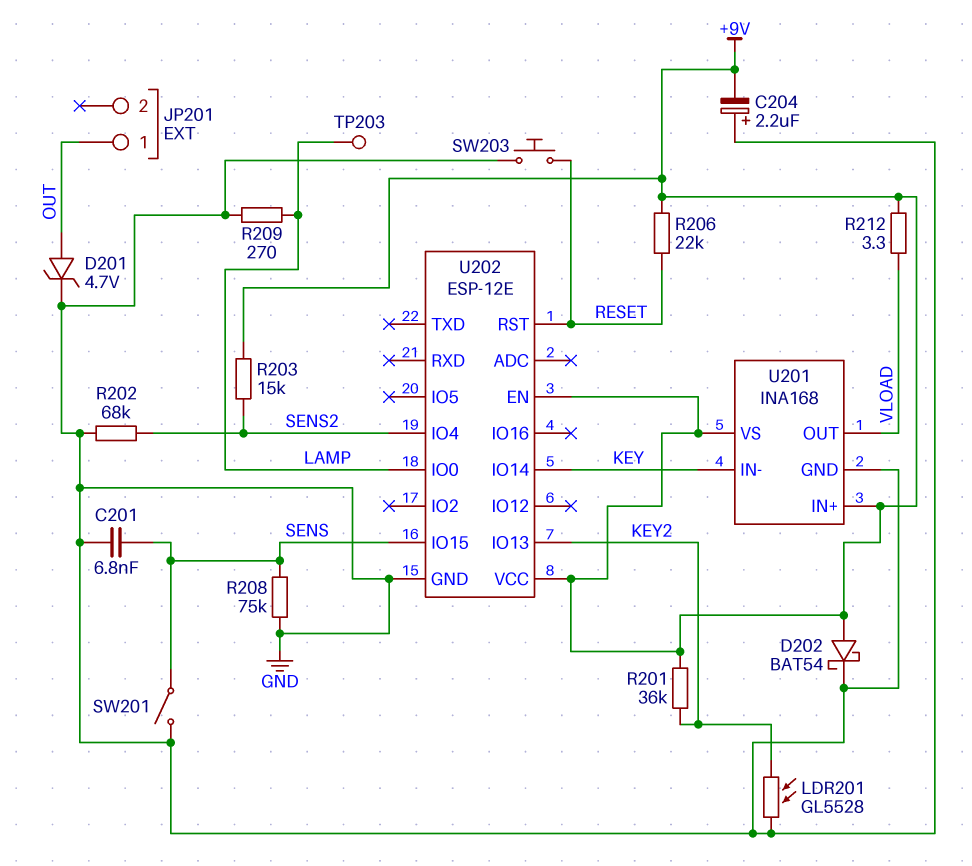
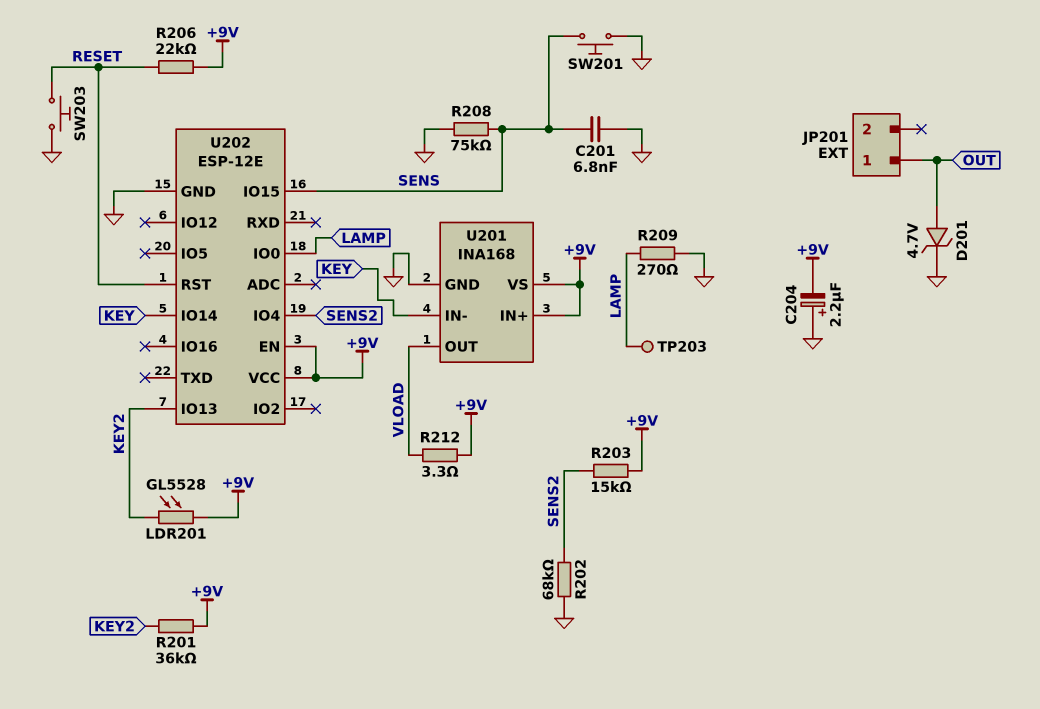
D202: schottky BAT54 (A +9V, K GND) -> none
LDR201: GL5528 (GND, KEY2) -> GL5528 (+9V, KEY2)
SW201: switch (GND, SENS) -> button (GND, SENS)

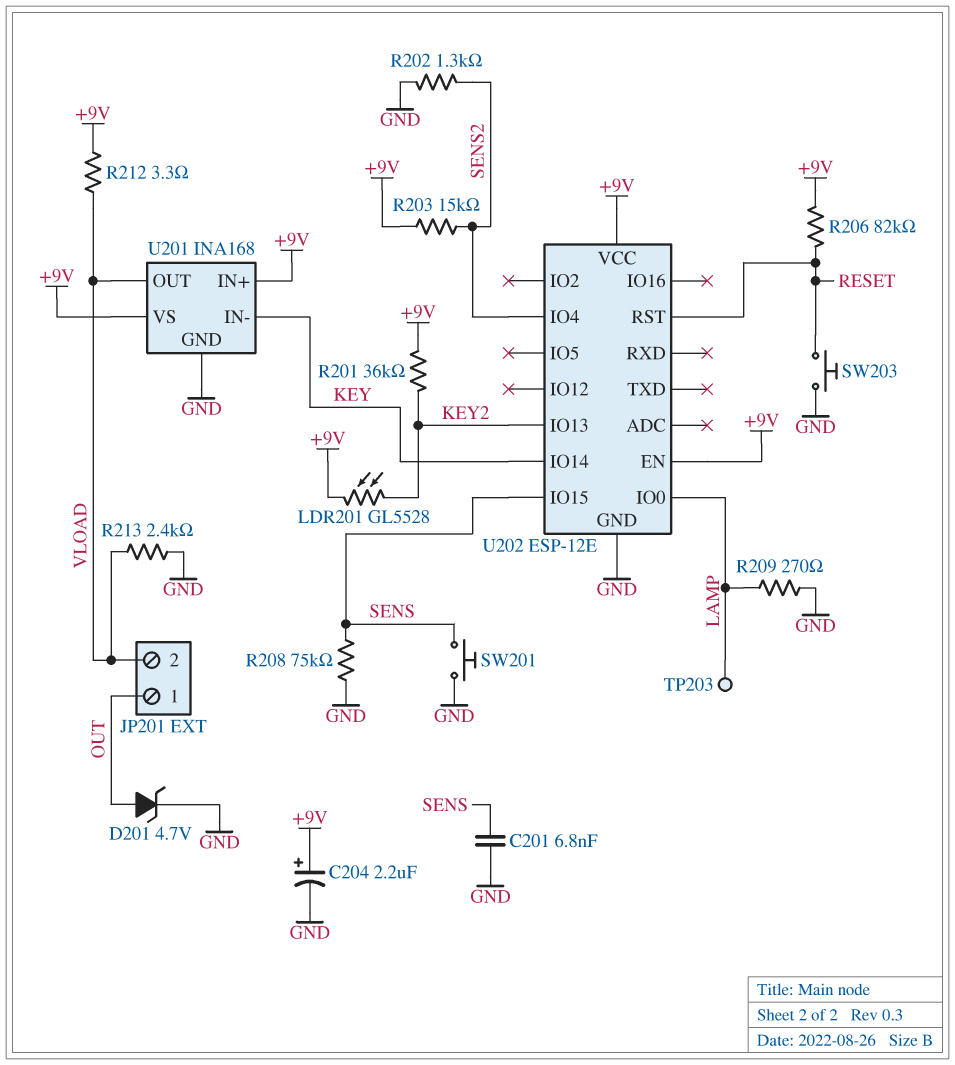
C204: 2.2uF (plus GND, minus +9V) -> 2.2uF (plus +9V, minus GND)
JP201 pin 2: none -> VLOAD
R202: 68k (GND, SENS2) -> 1.3k (GND, SENS2)
R206: 22k (+9V, RESET) -> 82k (+9V, RESET)
R213: none -> 2.4k (GND, VLOAD)

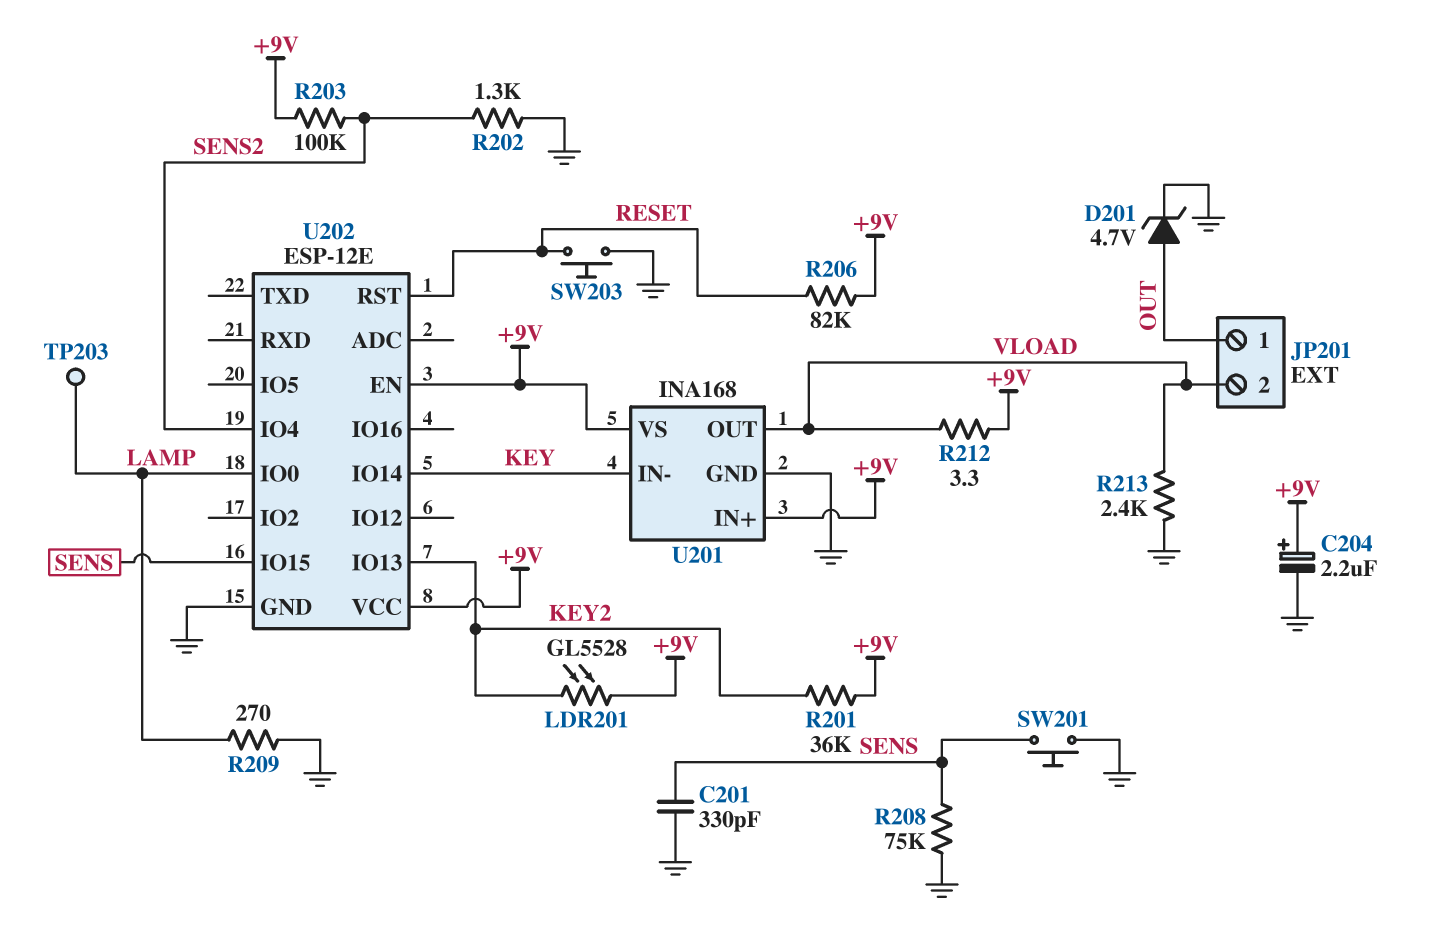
C201: 6.8nF (GND, SENS) -> 330pF (GND, SENS)
R203: 15k (+9V, SENS2) -> 100k (+9V, SENS2)

